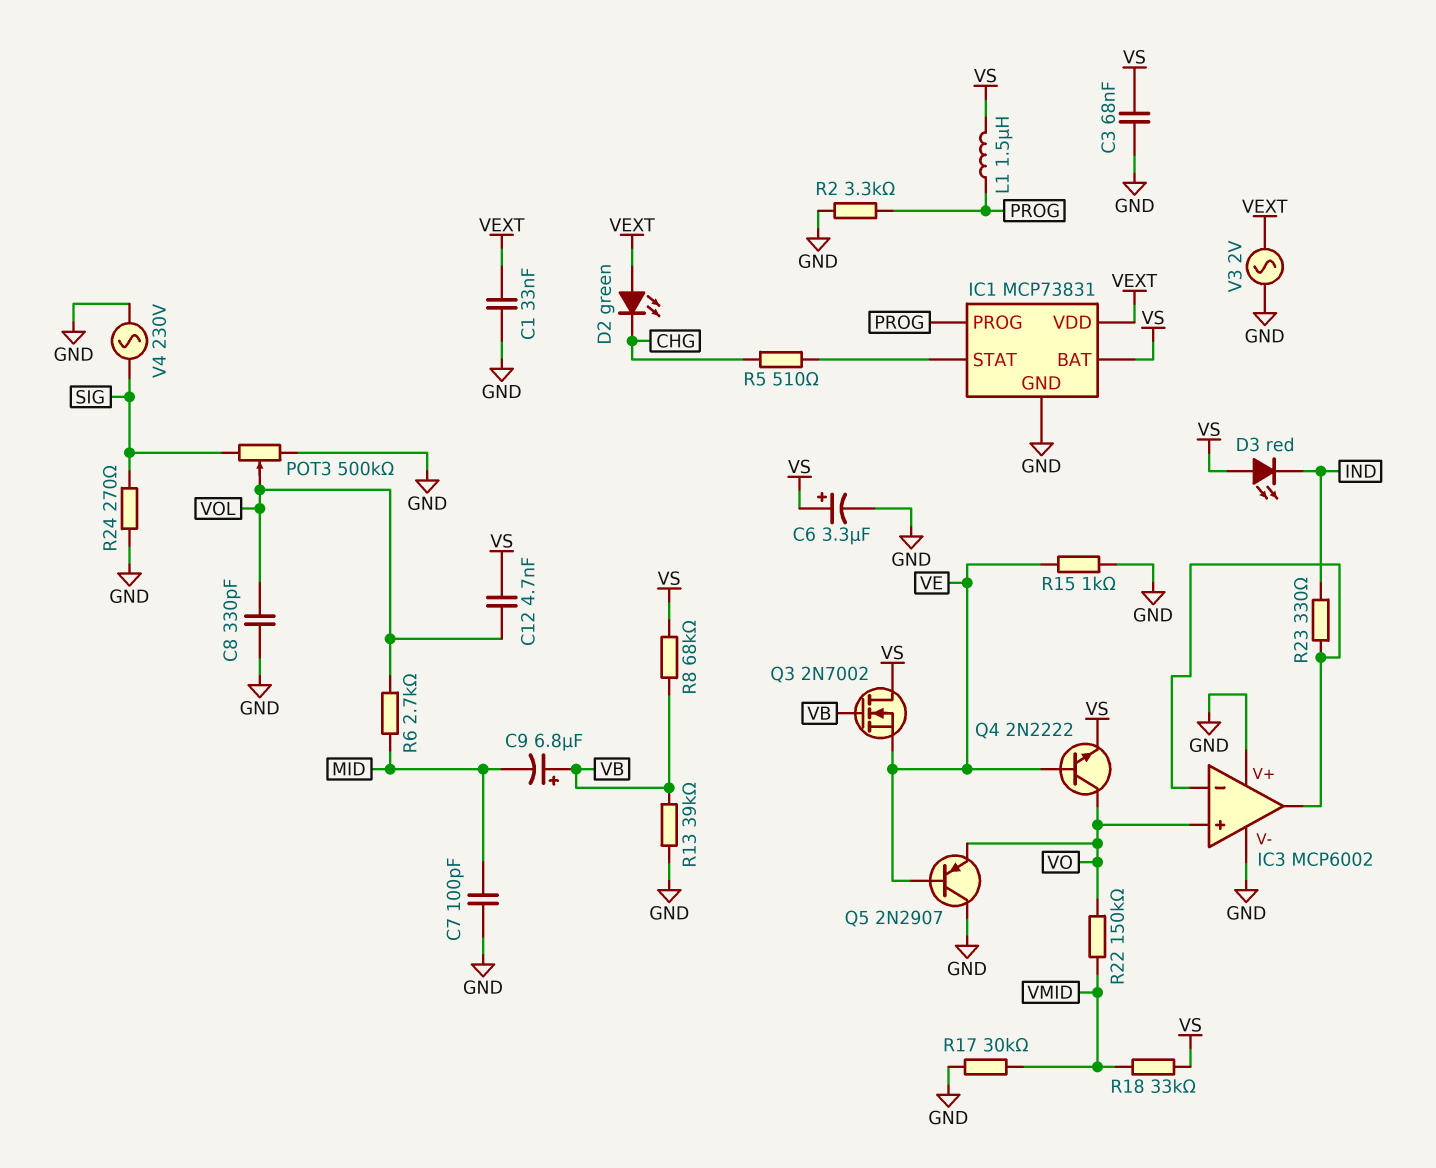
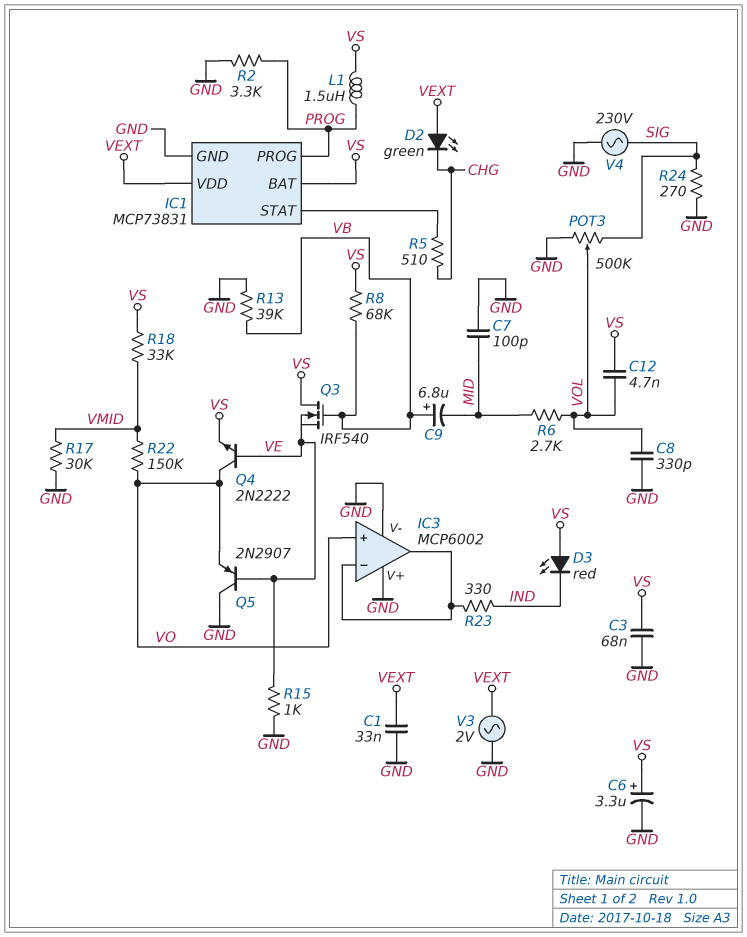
Q3: NMOS 2N7002 (G VB, D VS, S VE) -> NMOS IRF540 (G VB, D VS, S VE)

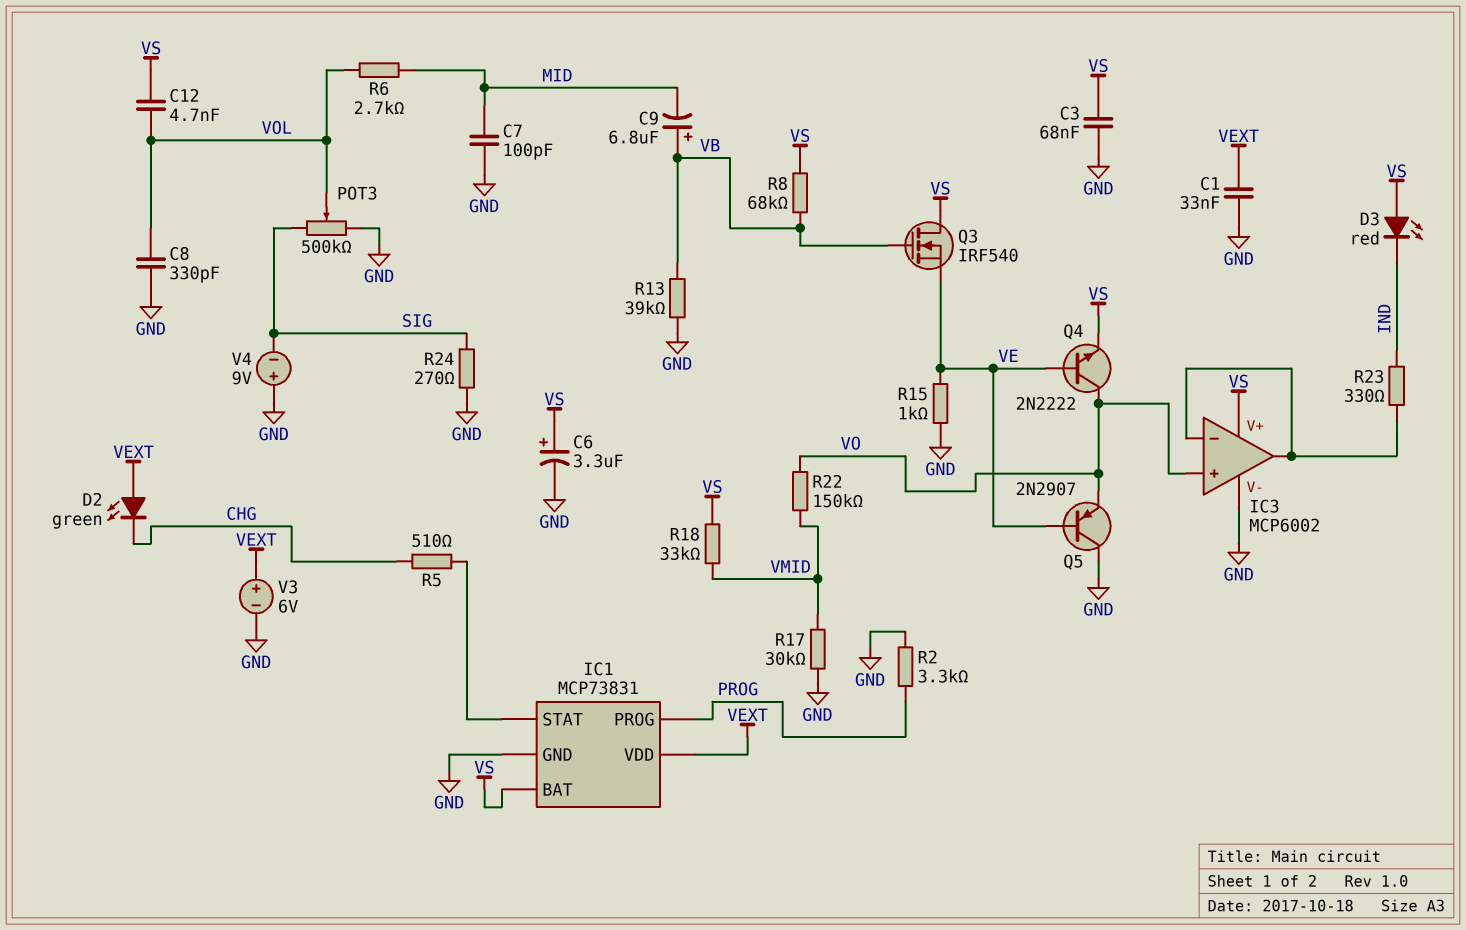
IC3 pin V+: GND -> VS
L1: 1.5uH (PROG, VS) -> none
V3: AC 2V (GND, VEXT) -> 6V (plus VEXT, minus GND)
V4: AC 230V (GND, SIG) -> 9V (plus GND, minus SIG)

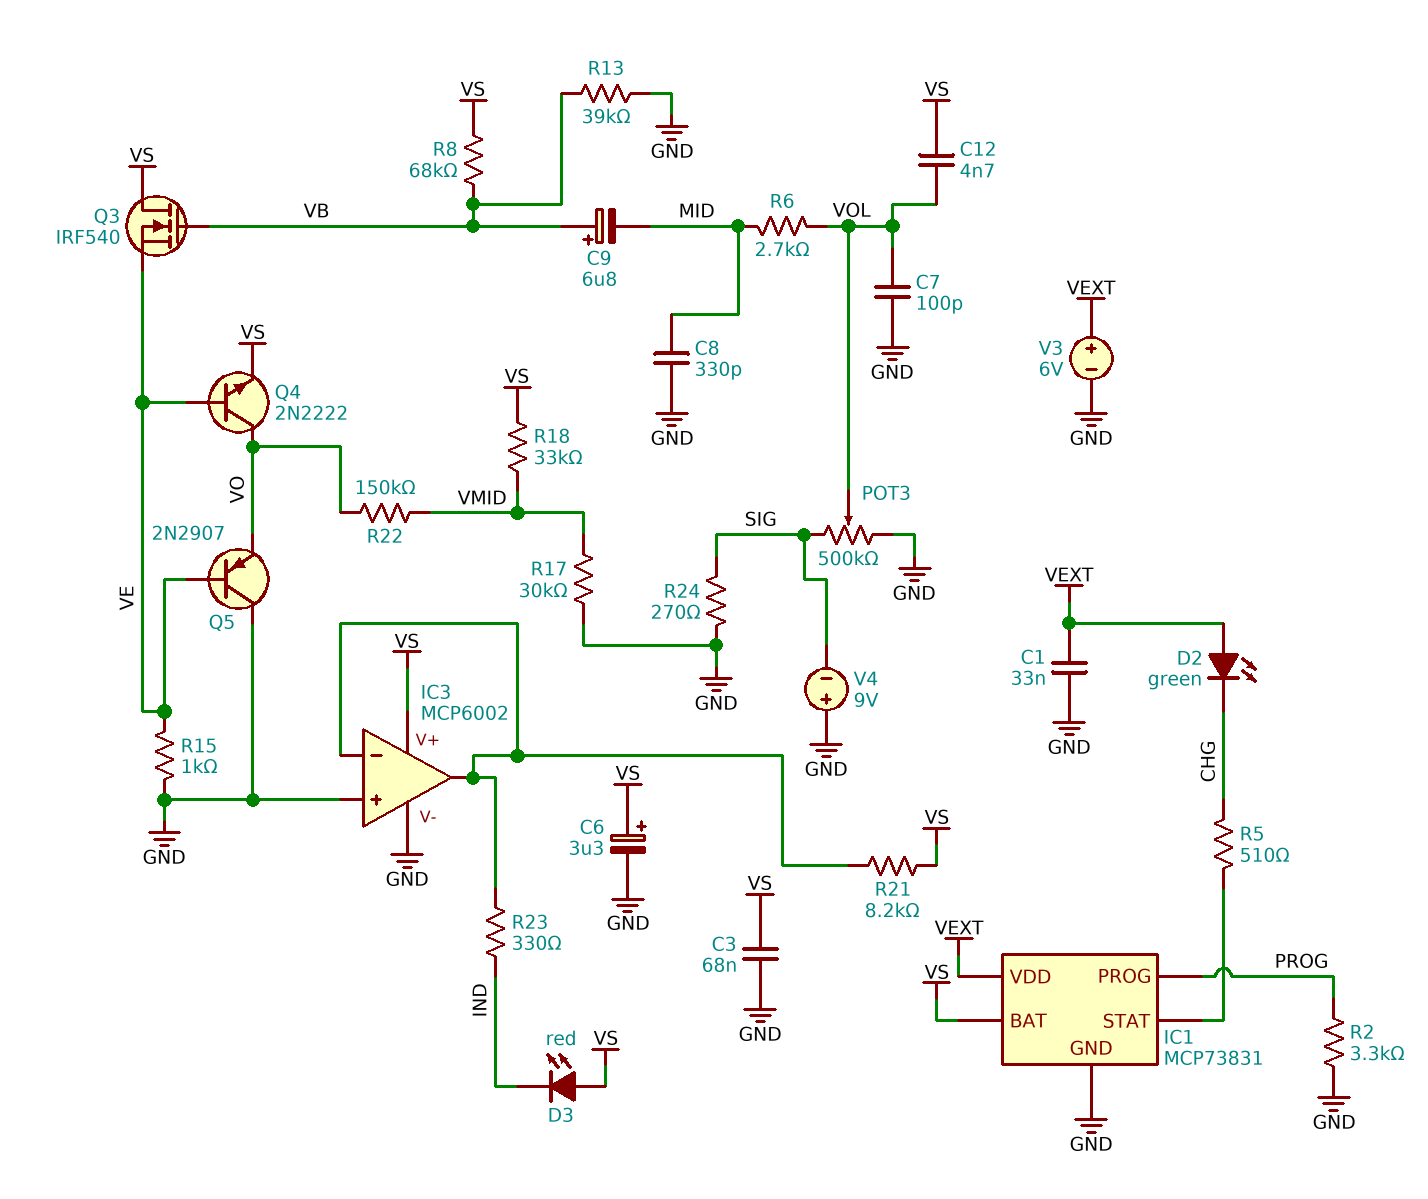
C7: 100pF (GND, MID) -> 100pF (GND, VOL)
C8: 330pF (GND, VOL) -> 330pF (GND, MID)
IC3 pin in+: VO -> GND
R21: none -> 8.2k (IC3/in-, VS)

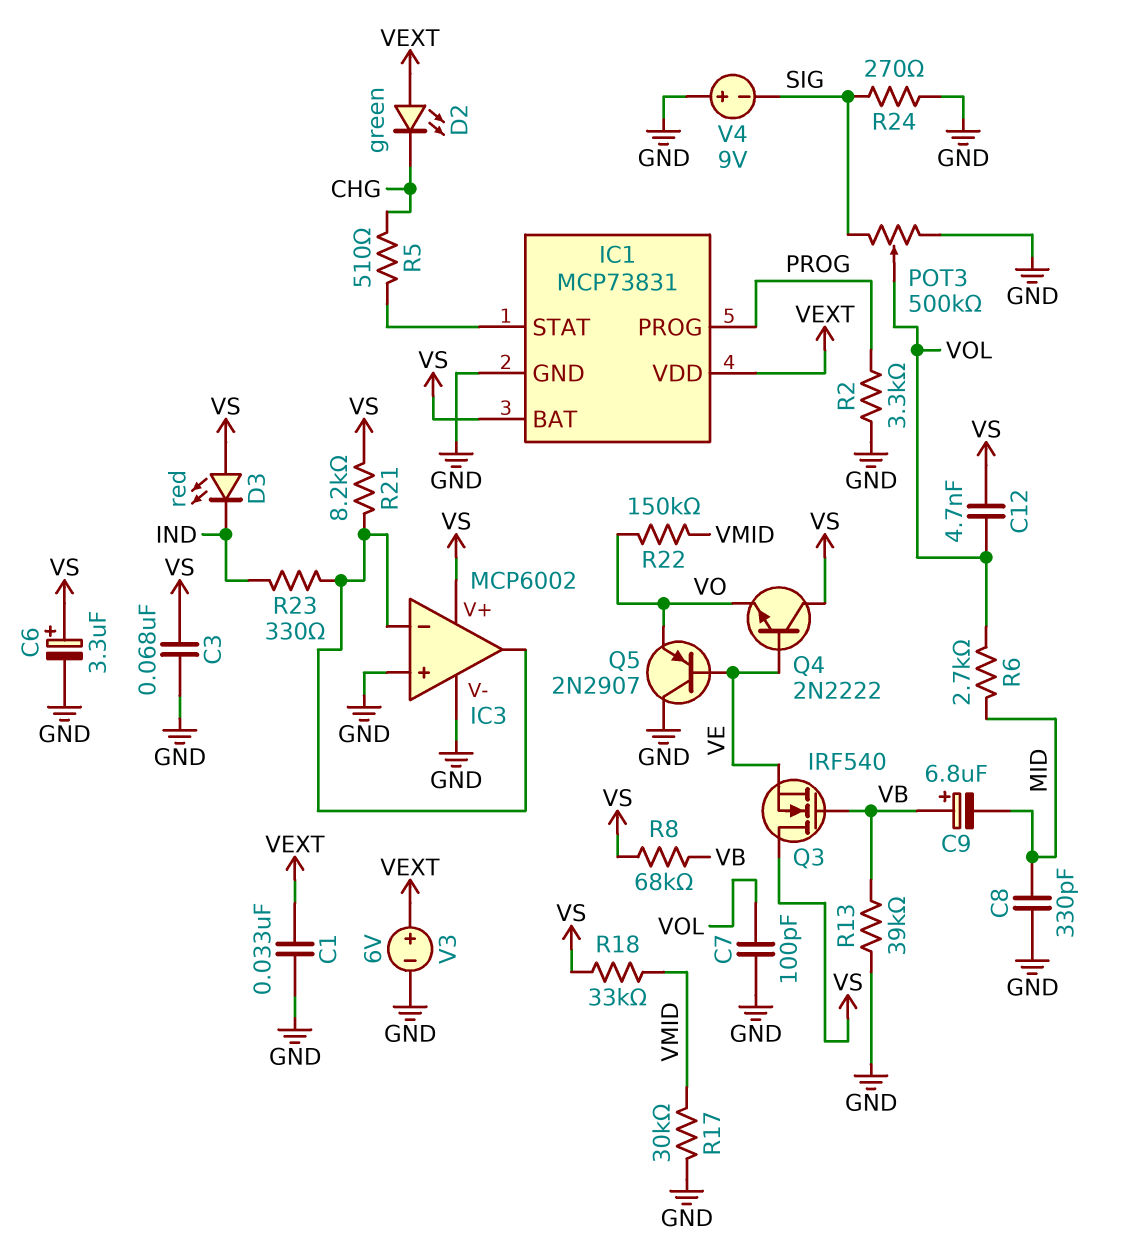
Q4: NPN 2N2222 (B VE, C VO, E VS) -> NPN 2N2222 (B VE, C VS, E VO)
R15: 1k (GND, VE) -> none

